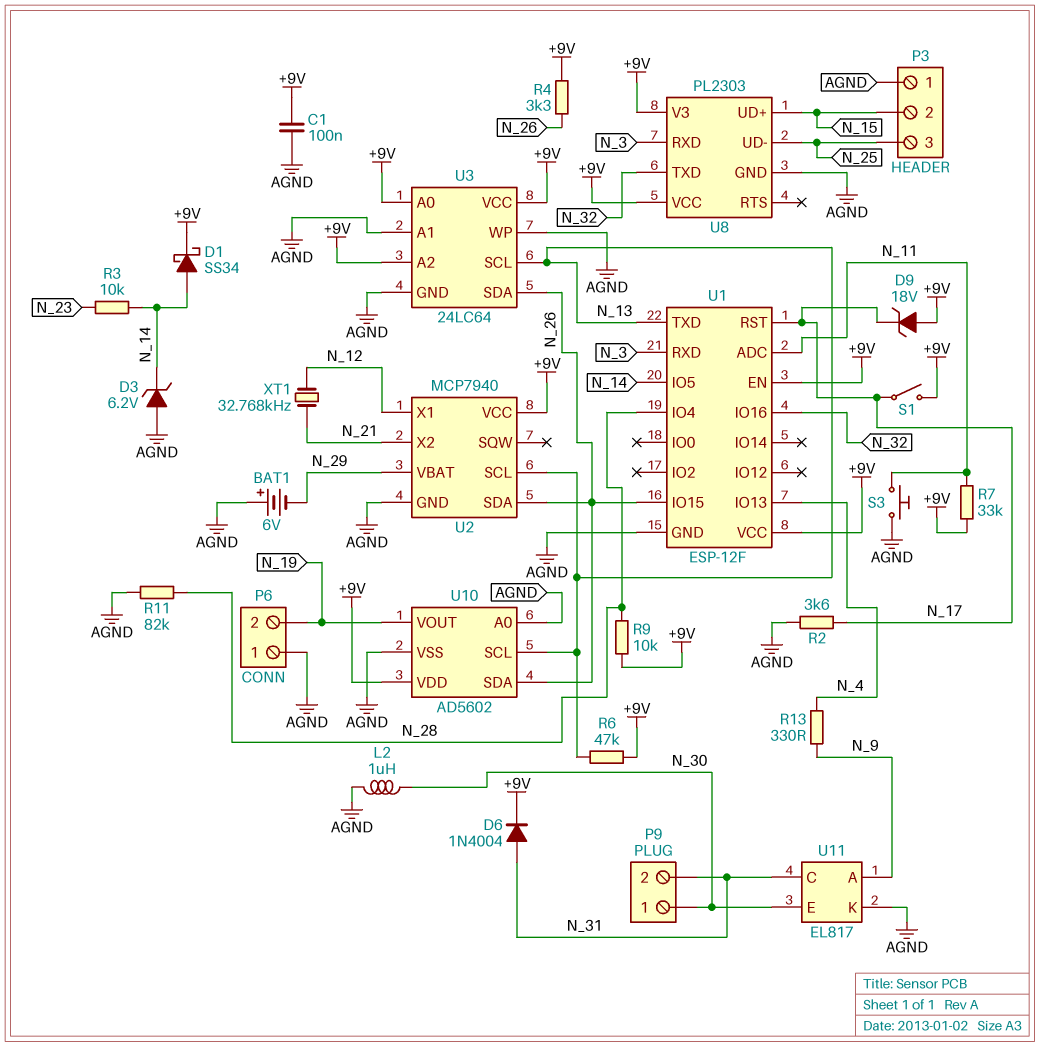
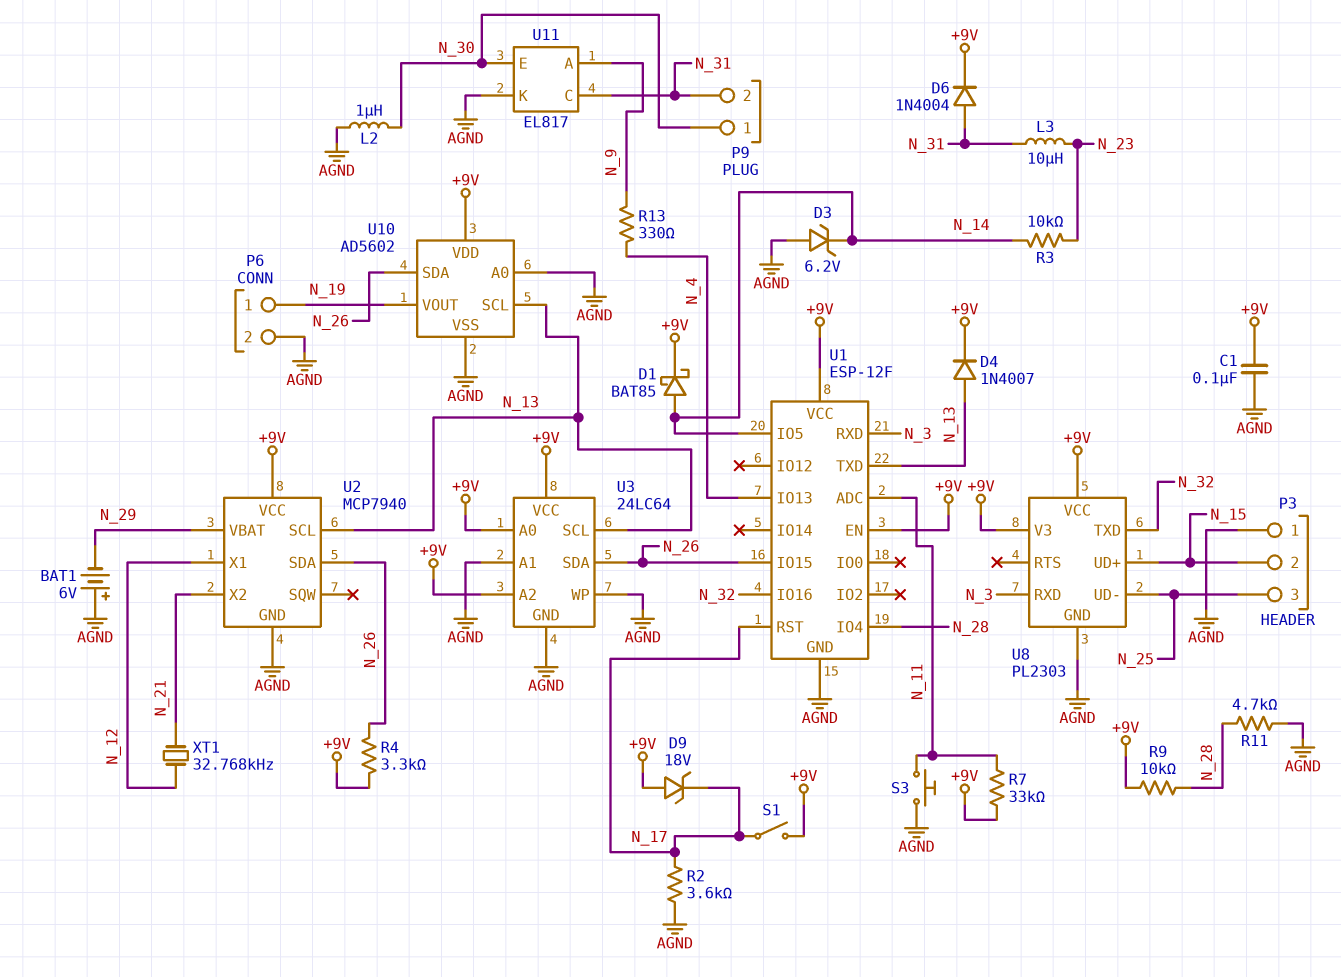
D1: schottky SS34 (A N_14, K +9V) -> schottky BAT85 (A N_14, K +9V)
D4: none -> diode 1N4007 (A N_13, K +9V)
L3: none -> 10uH (N_23, N_31)
P6 pin 1: AGND -> N_19
P6 pin 2: N_19 -> AGND
R6: 47k (+9V, N_13) -> none
R11: 82k (AGND, N_28) -> 4.7k (AGND, N_28)

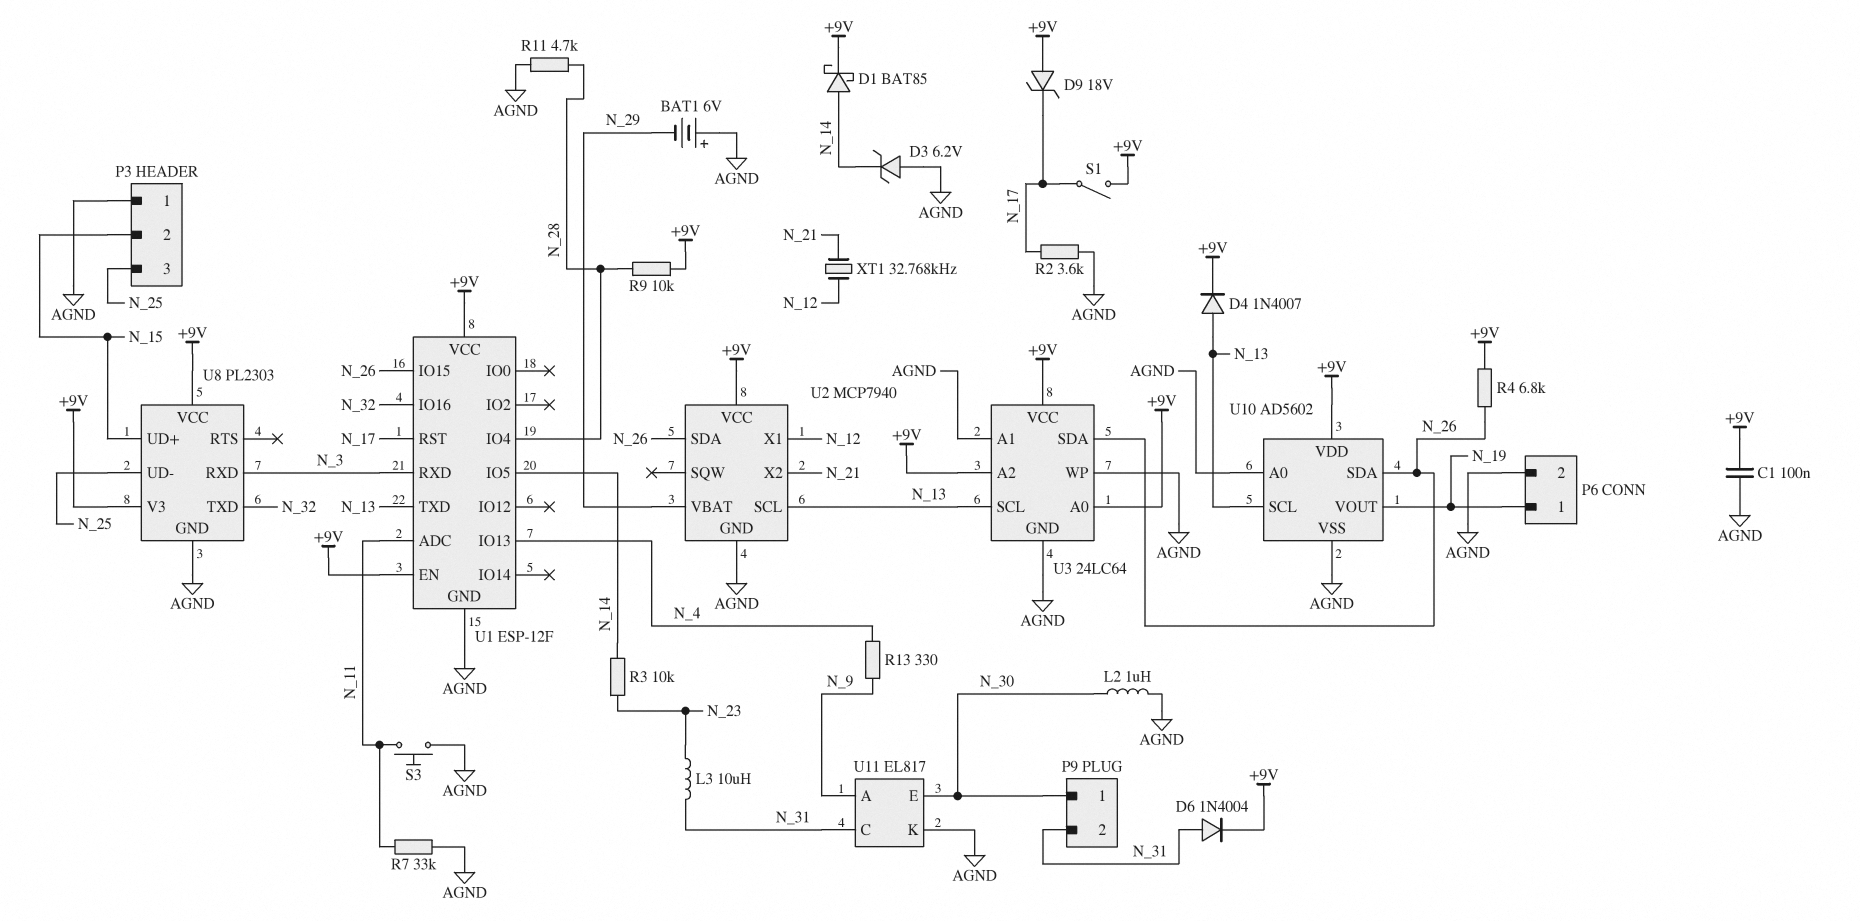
R4: 3.3k (+9V, N_26) -> 6.8k (+9V, N_26)
R7: 33k (+9V, N_11) -> 33k (AGND, N_11)

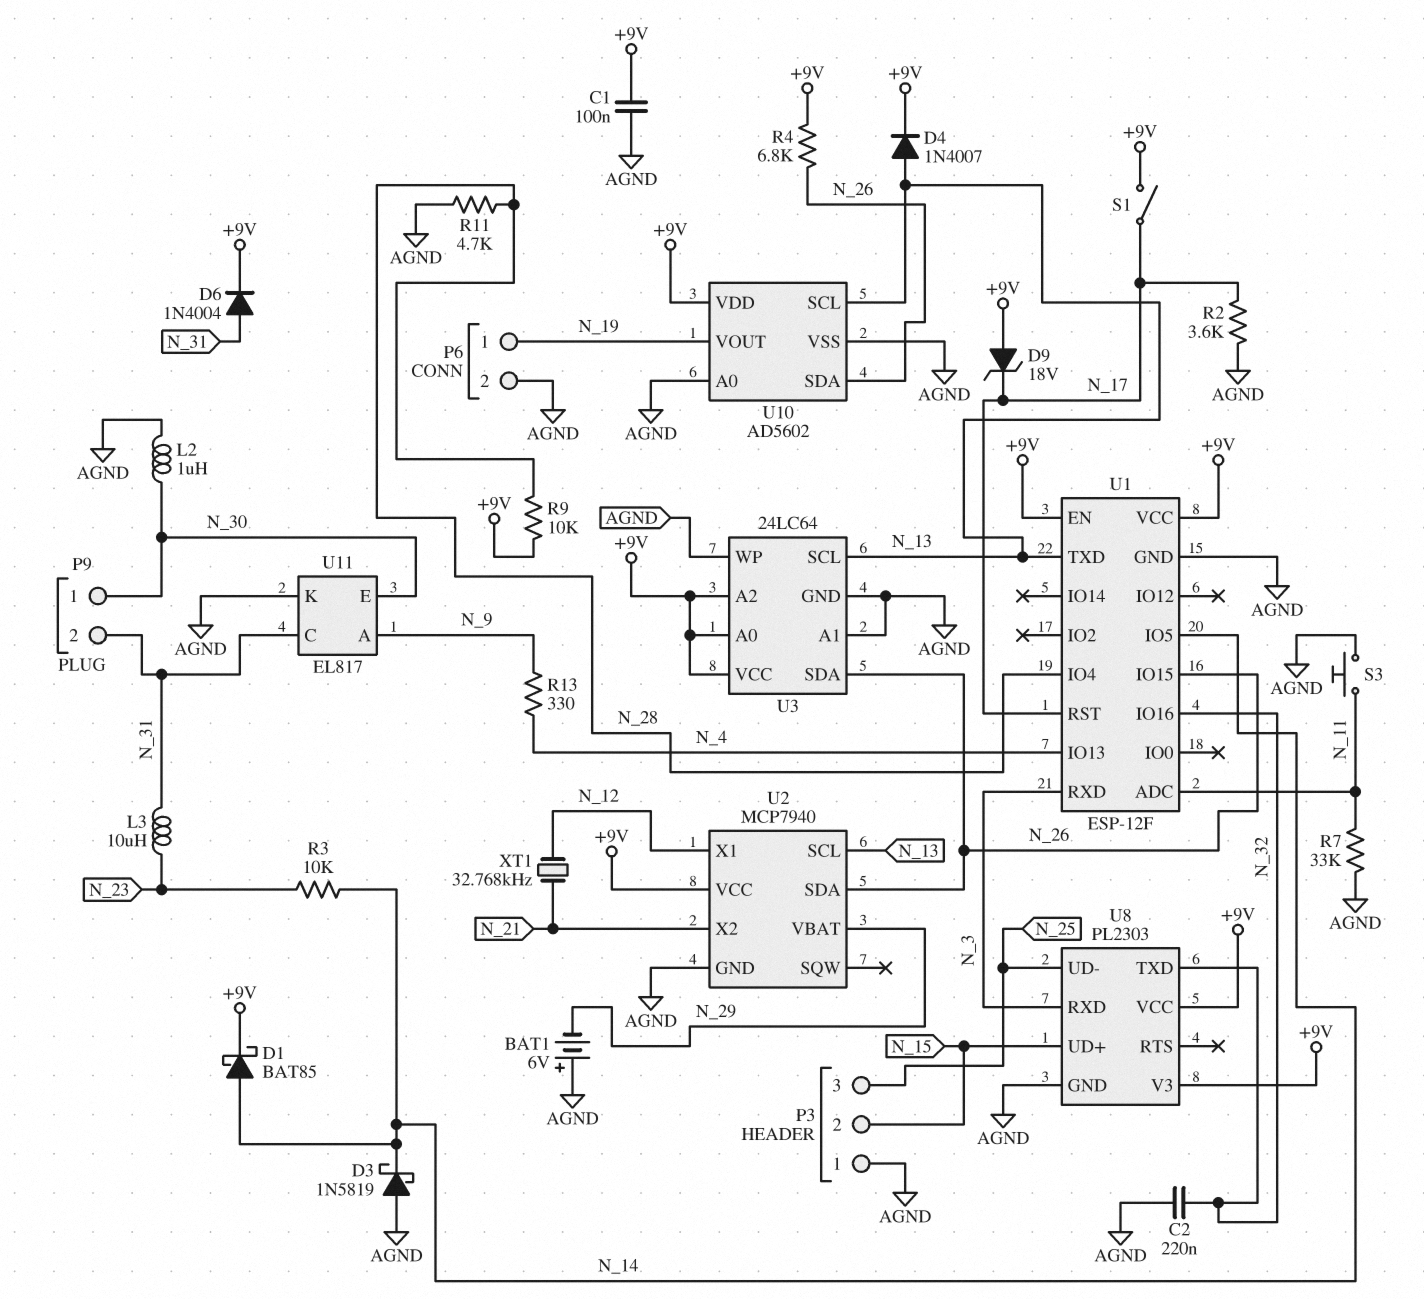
C2: none -> 220nF (AGND, N_32)
D3: zener 6.2V (A AGND, K N_14) -> schottky 1N5819 (A AGND, K N_14)

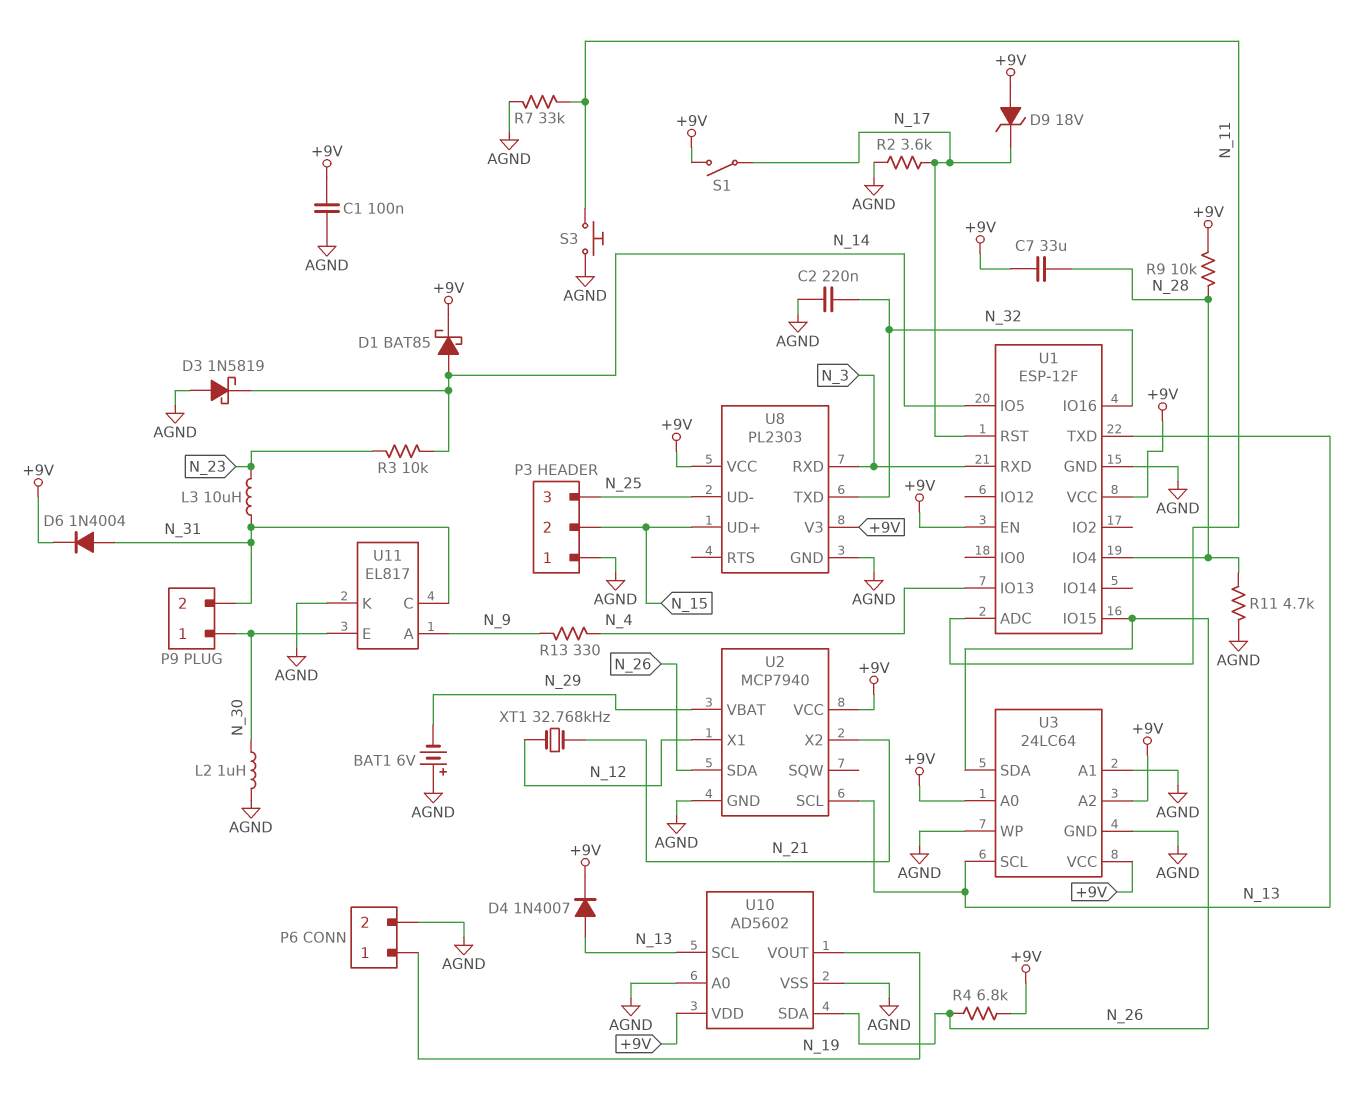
C7: none -> 33uF (+9V, N_28)

